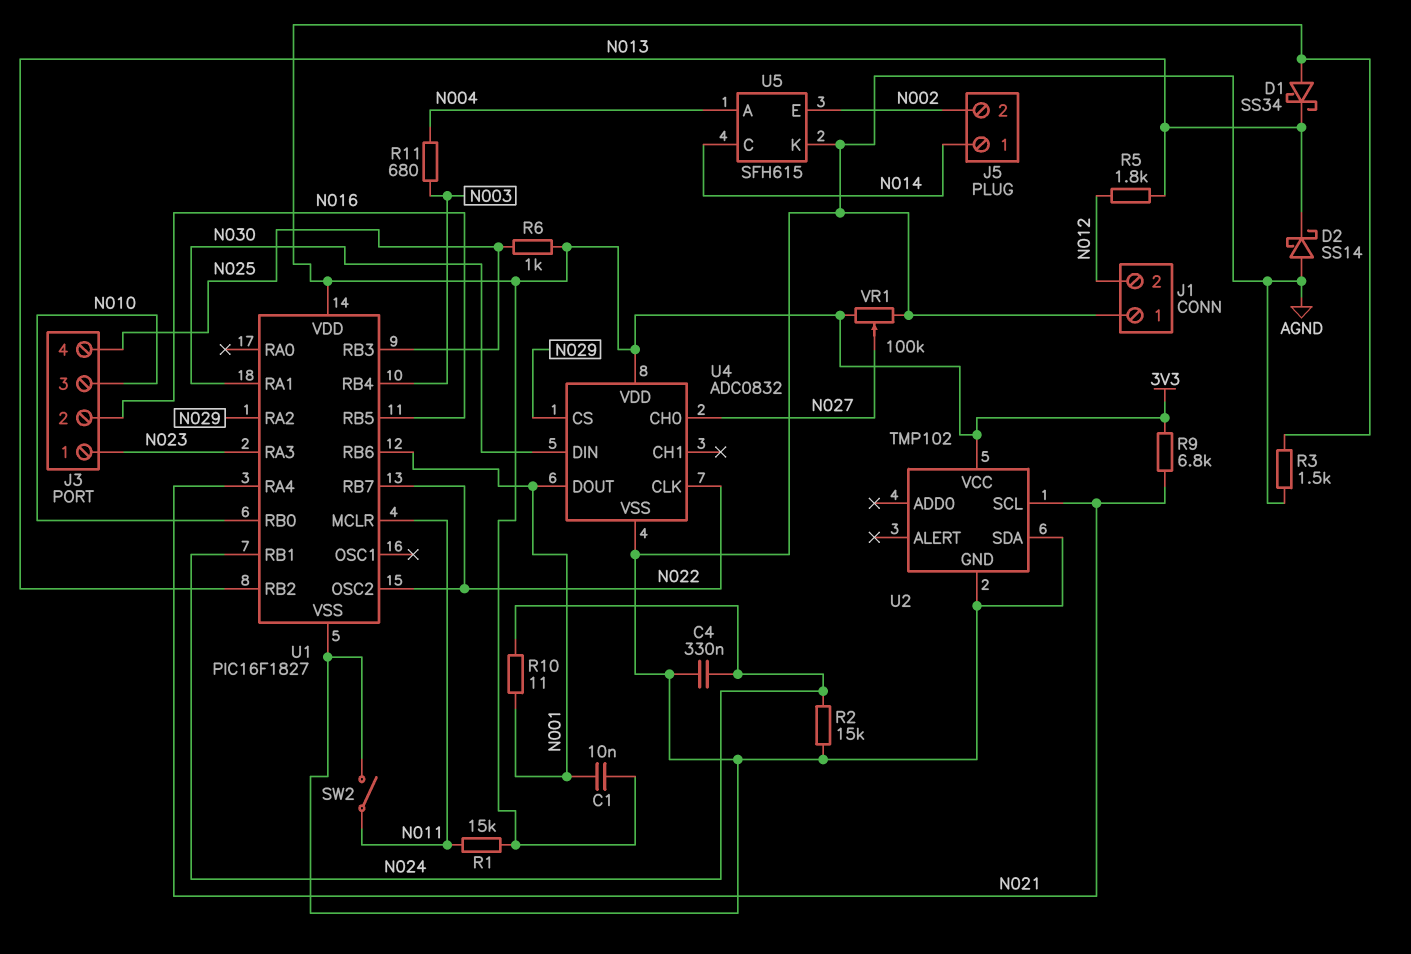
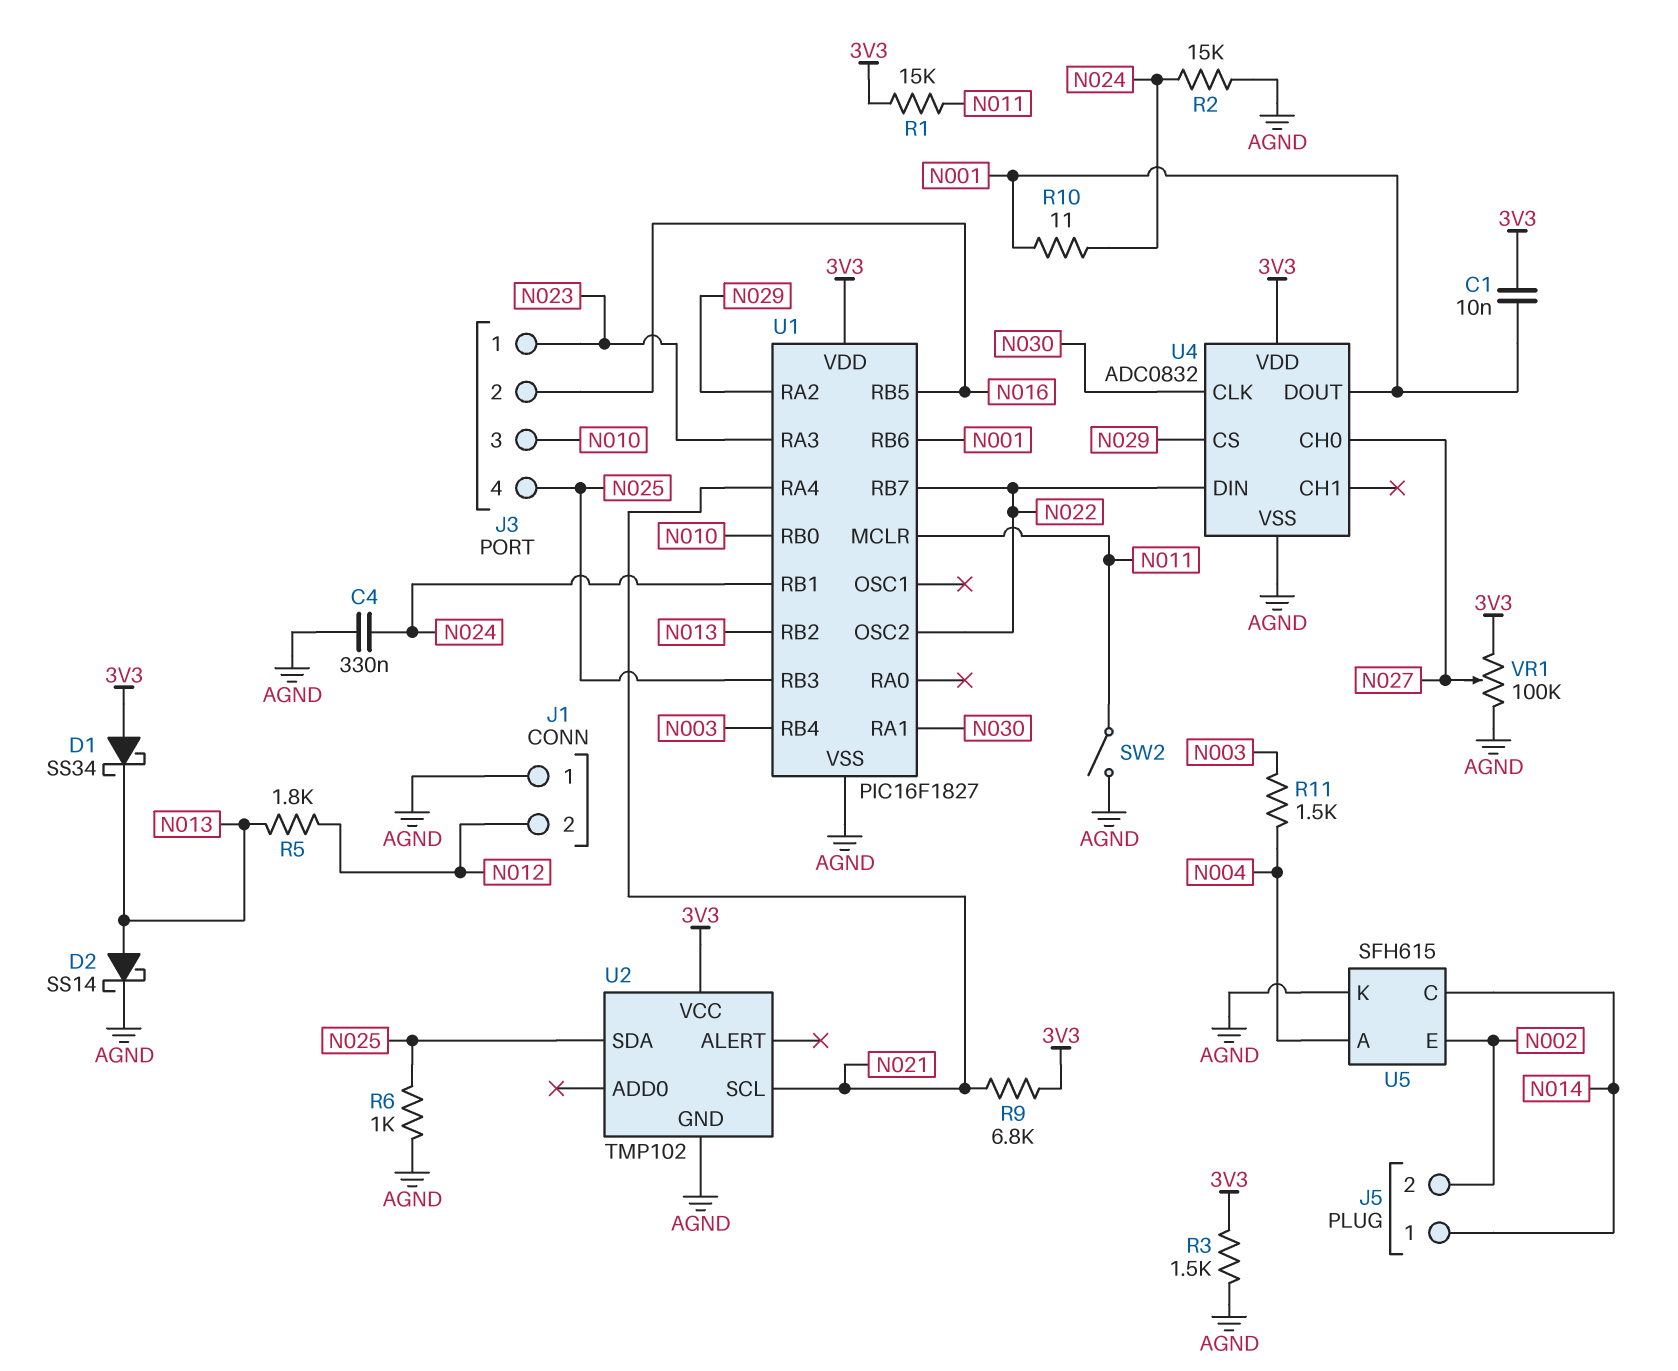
D2: schottky SS14 (A AGND, K N013) -> schottky SS14 (A N013, K AGND)
R6: 1k (3V3, N025) -> 1k (AGND, N025)
R11: 680 (N003, N004) -> 1.5k (N003, N004)
U2 pin SDA: AGND -> N025
U4 pin CLK: N022 -> N030
U4 pin DIN: N030 -> N022

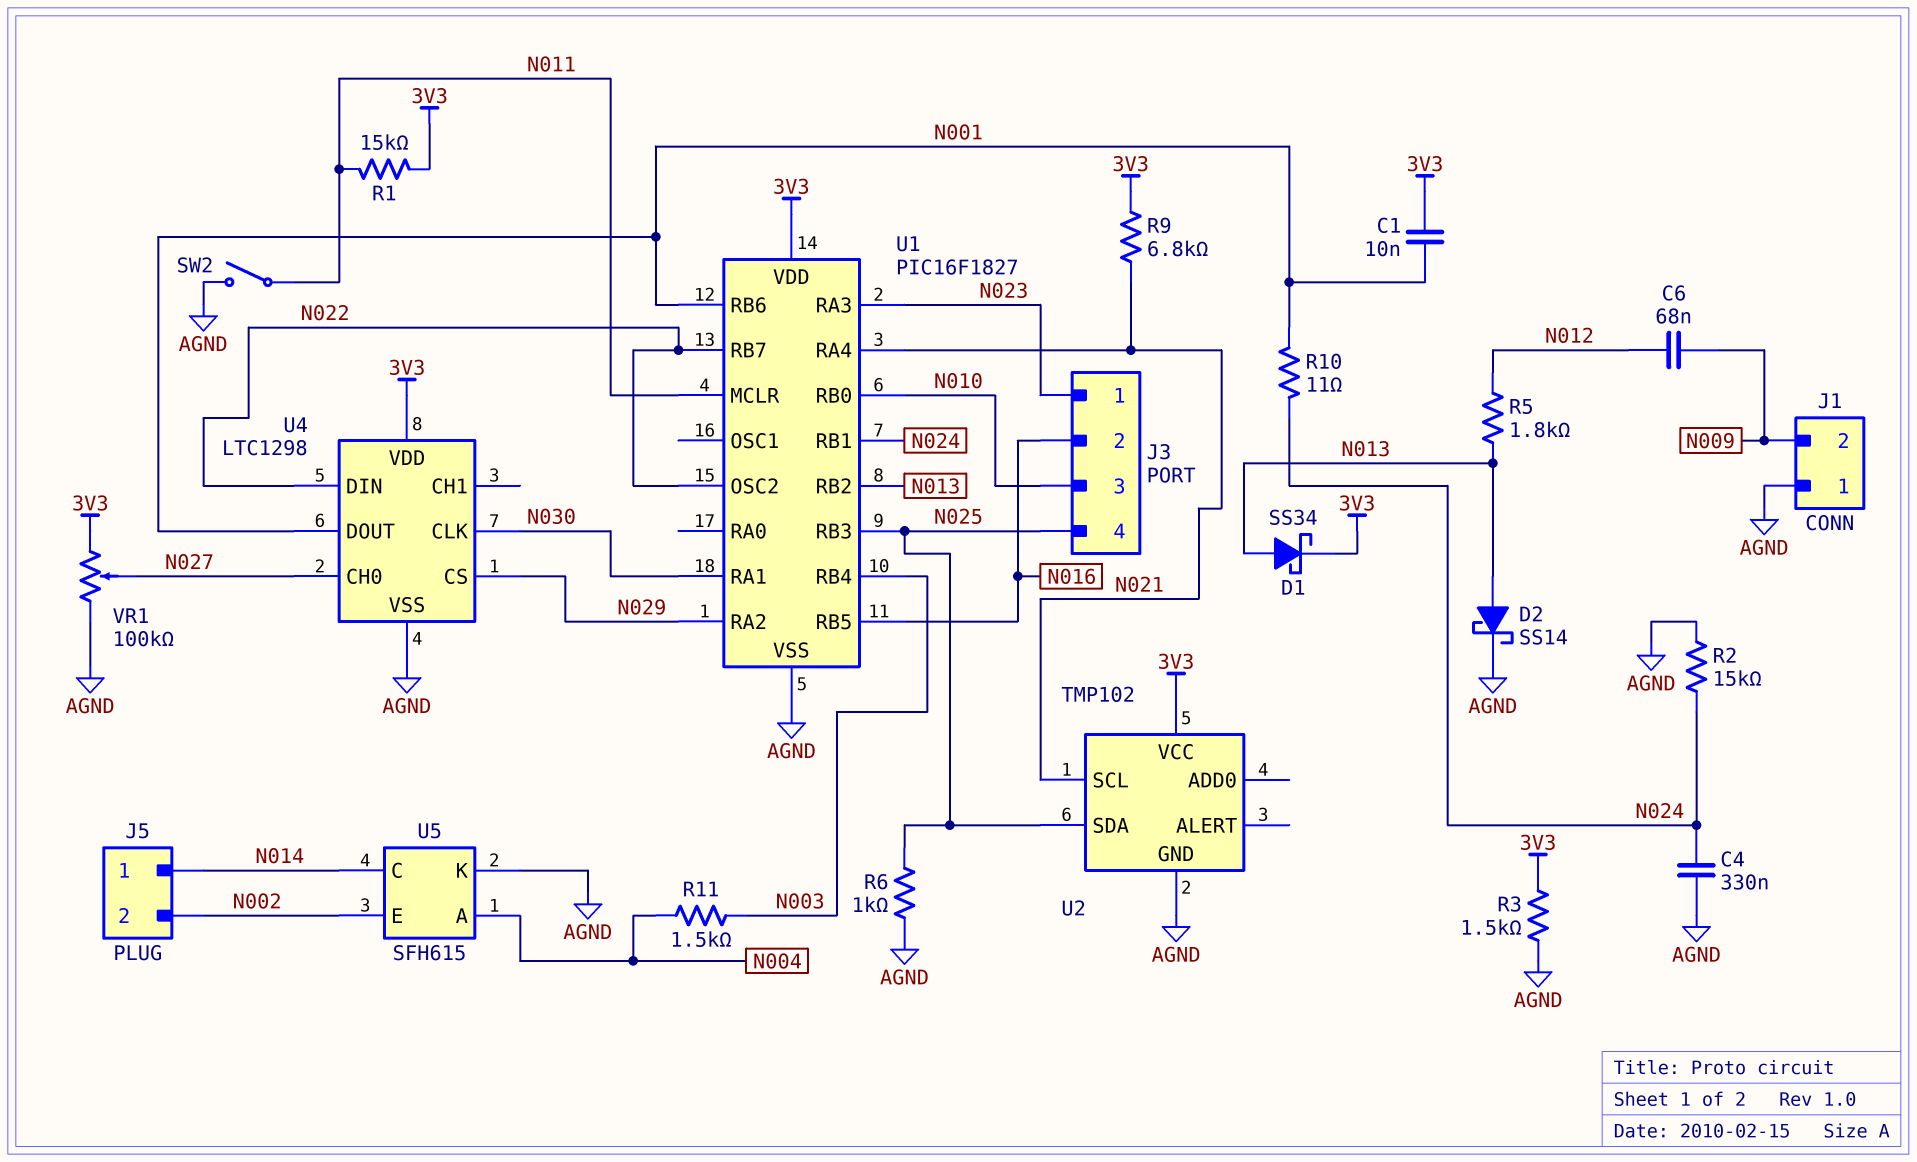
C6: none -> 68nF (N009, N012)
D1: schottky SS34 (A 3V3, K N013) -> schottky SS34 (A N013, K 3V3)
J1 pin 2: N012 -> N009
U4: ADC0832 -> LTC1298

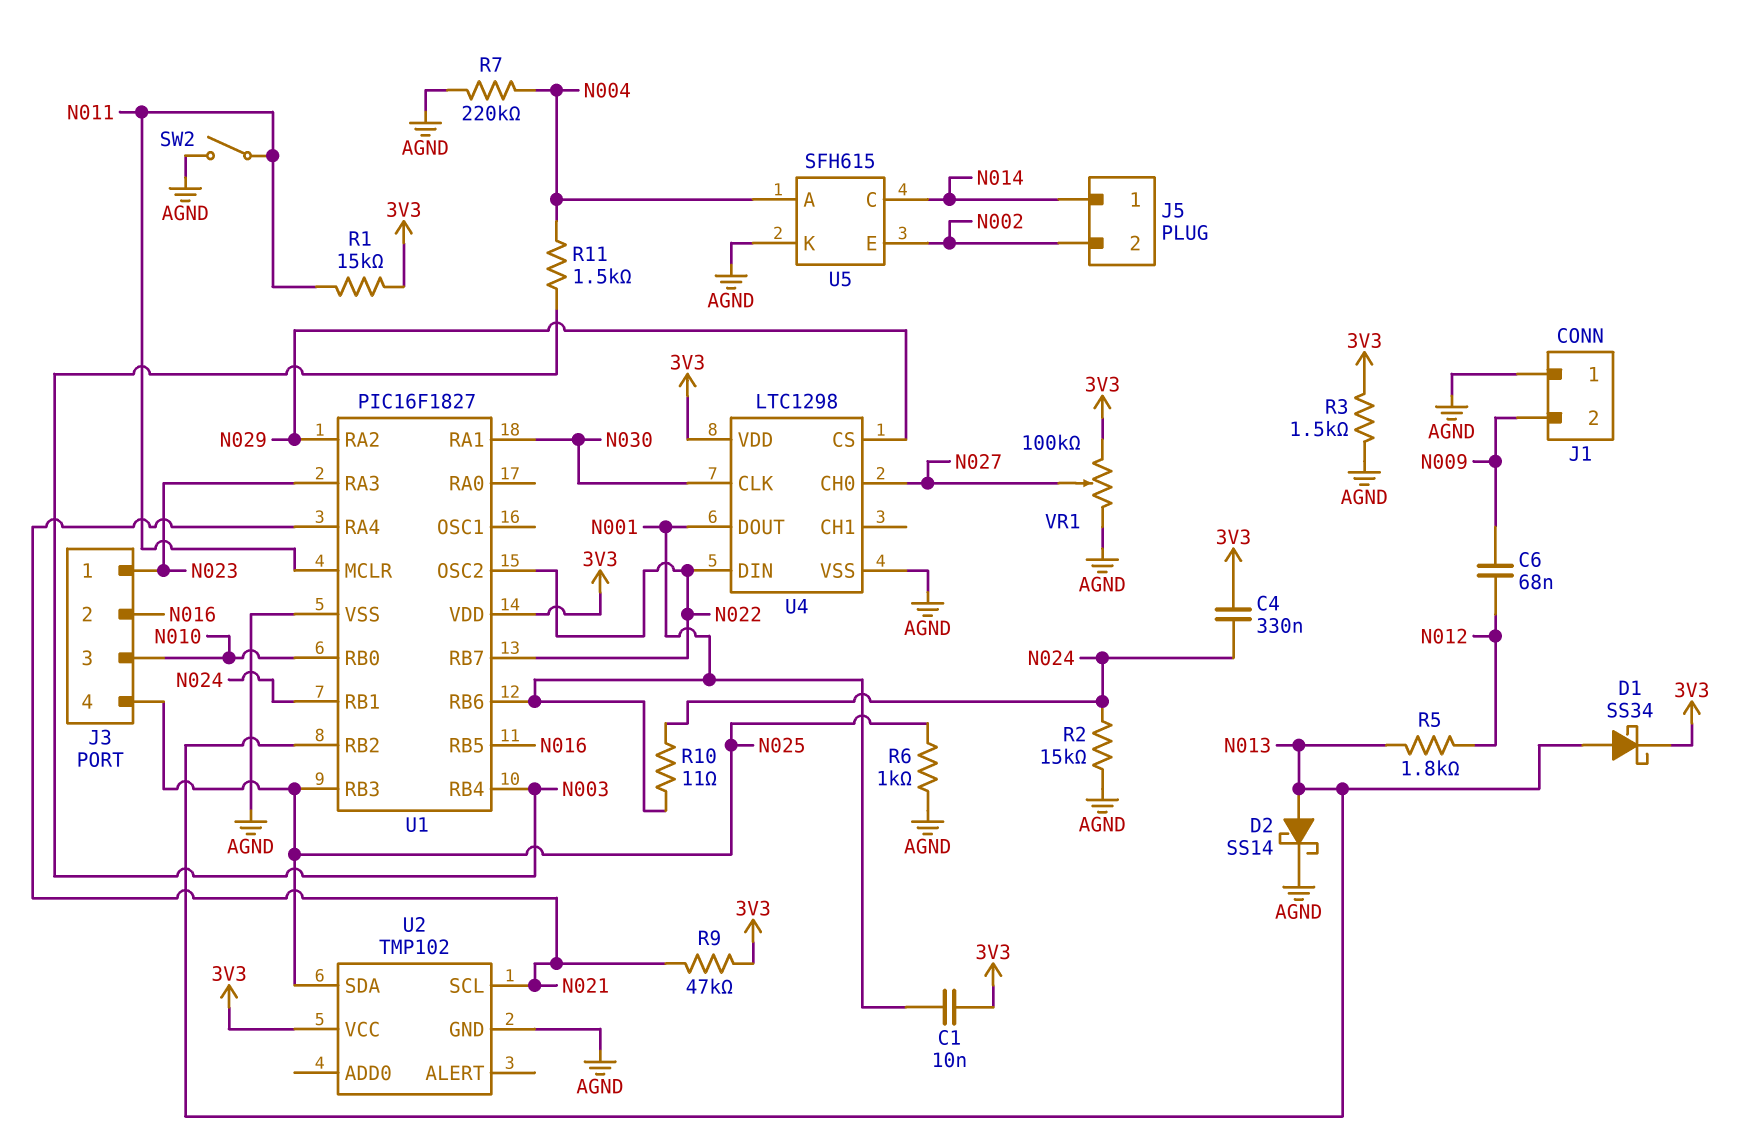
C4: 330nF (AGND, N024) -> 330nF (3V3, N024)
R7: none -> 220k (AGND, N004)
R9: 6.8k (3V3, N021) -> 47k (3V3, N021)

